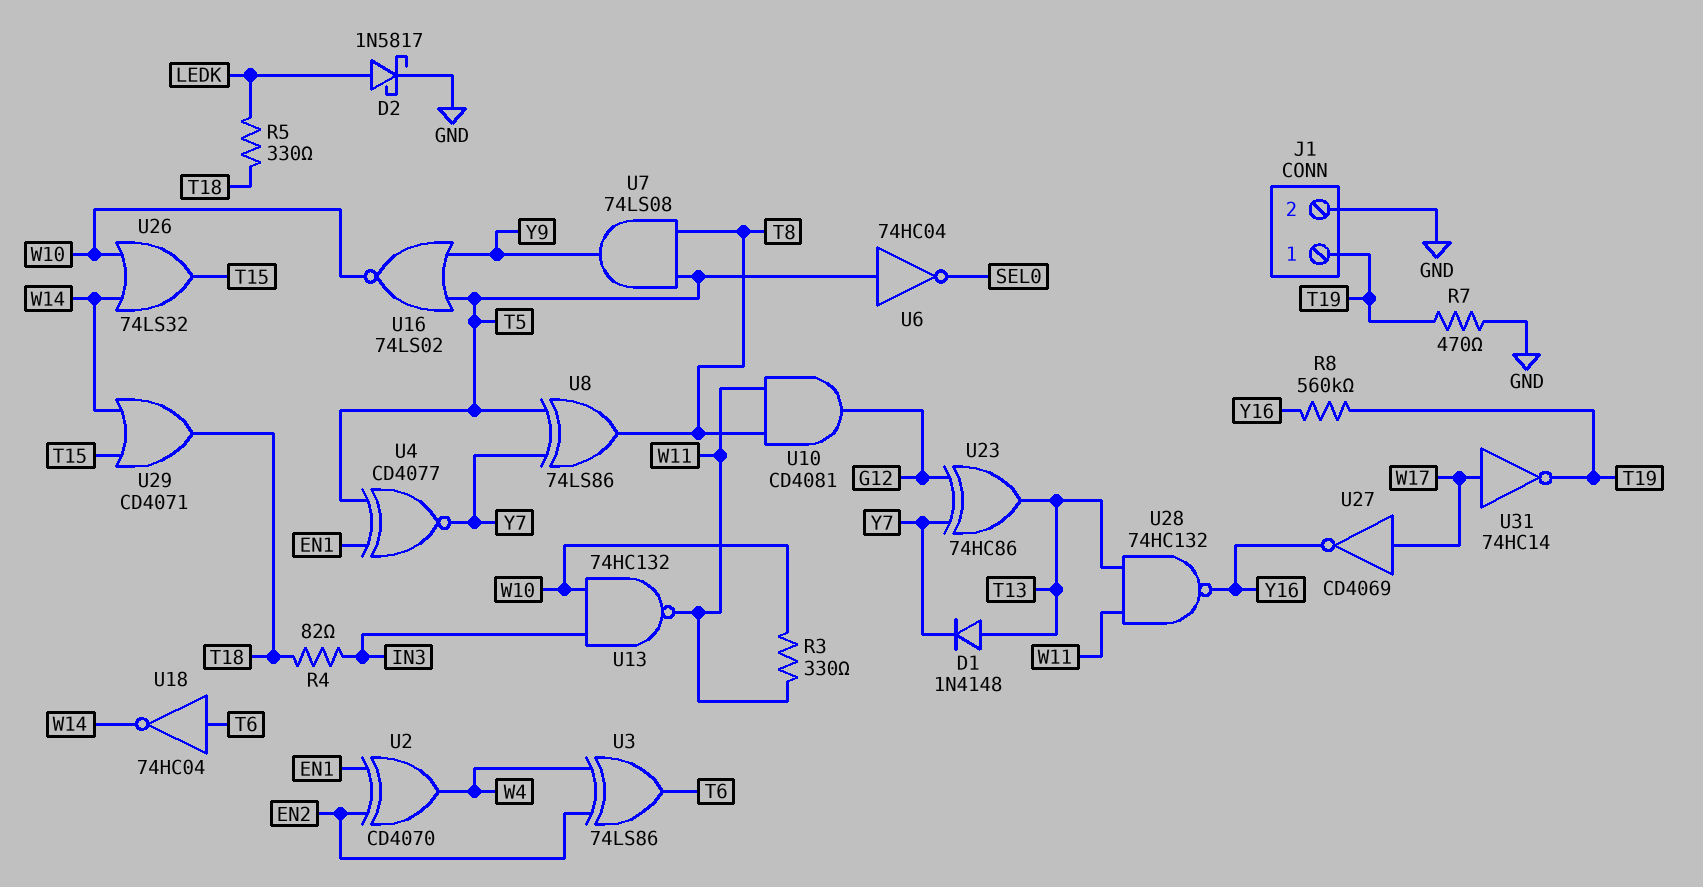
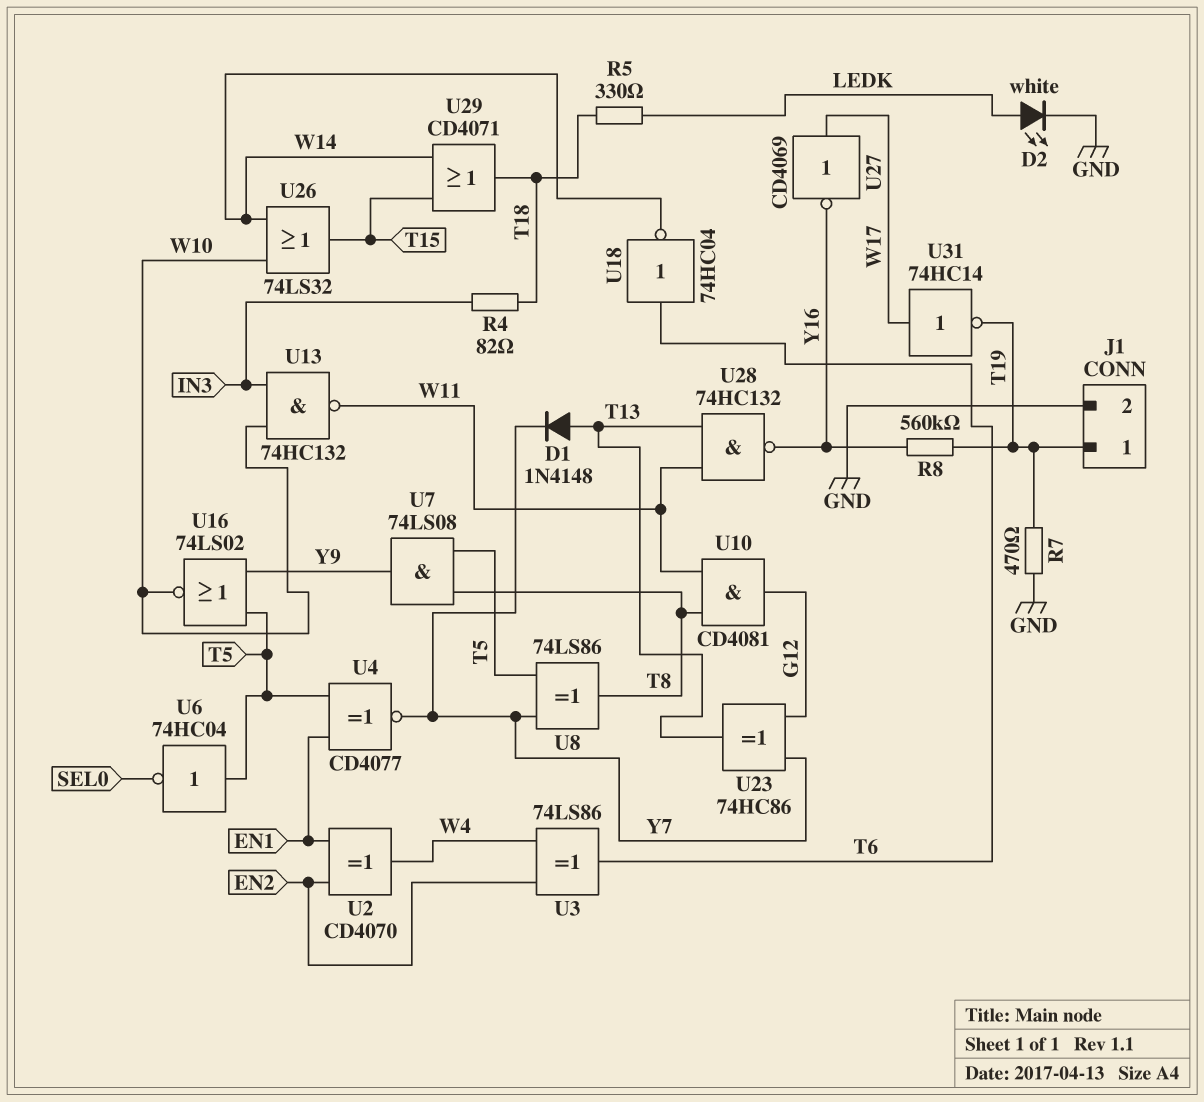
D2: schottky 1N5817 (A LEDK, K GND) -> LED white (A LEDK, K GND)
R3: 330 (W10, W11) -> none

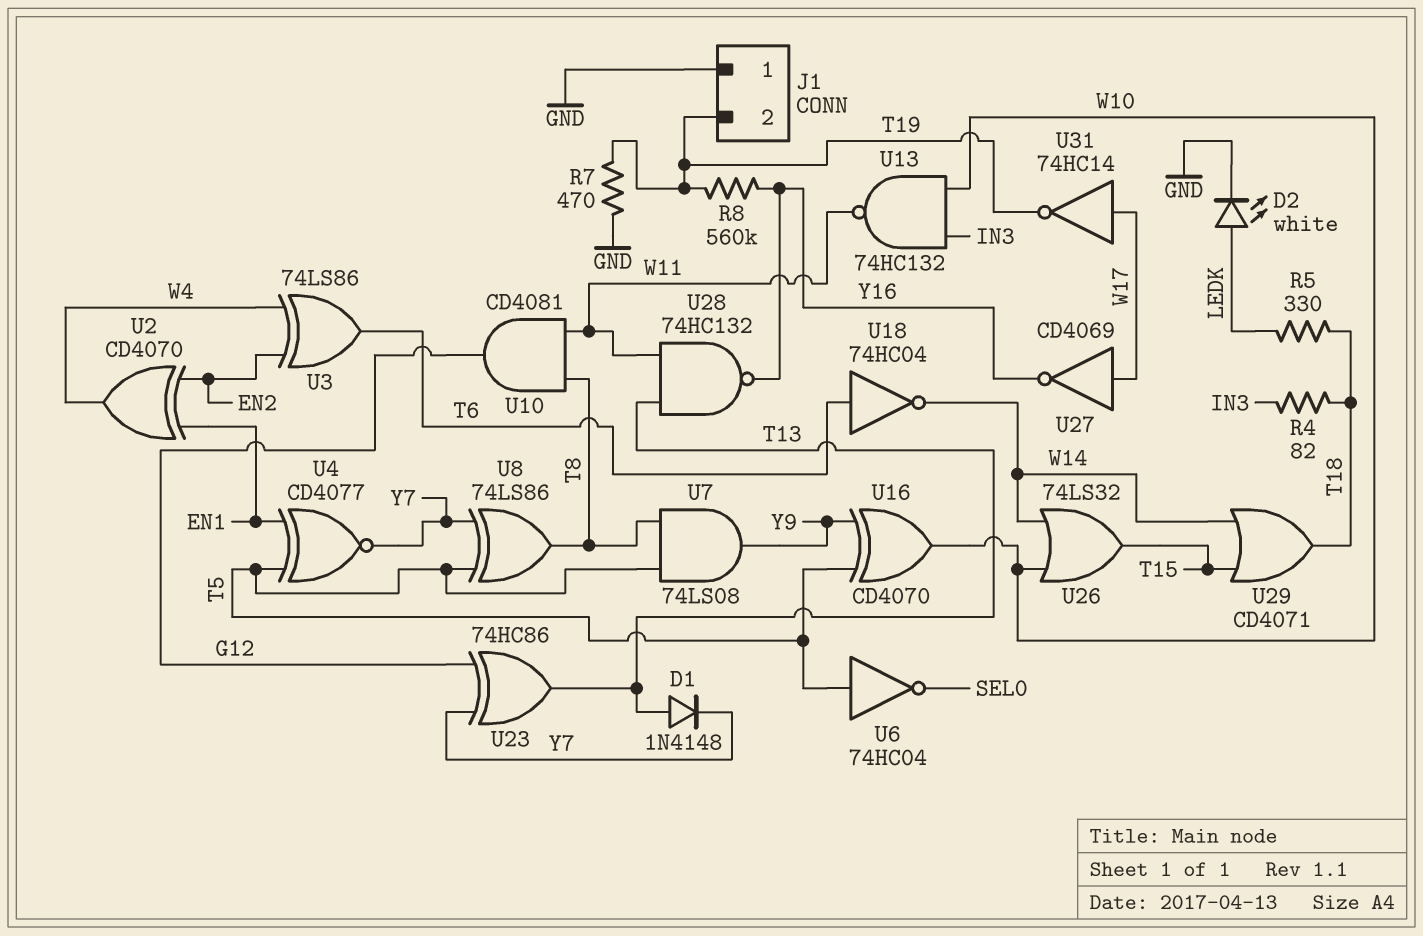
J1 pin 1: T19 -> GND
J1 pin 2: GND -> T19
U16: NOR 74LS02 (in T5, in Y9, out W10) -> XOR CD4070 (in T5, in Y9, out W10)

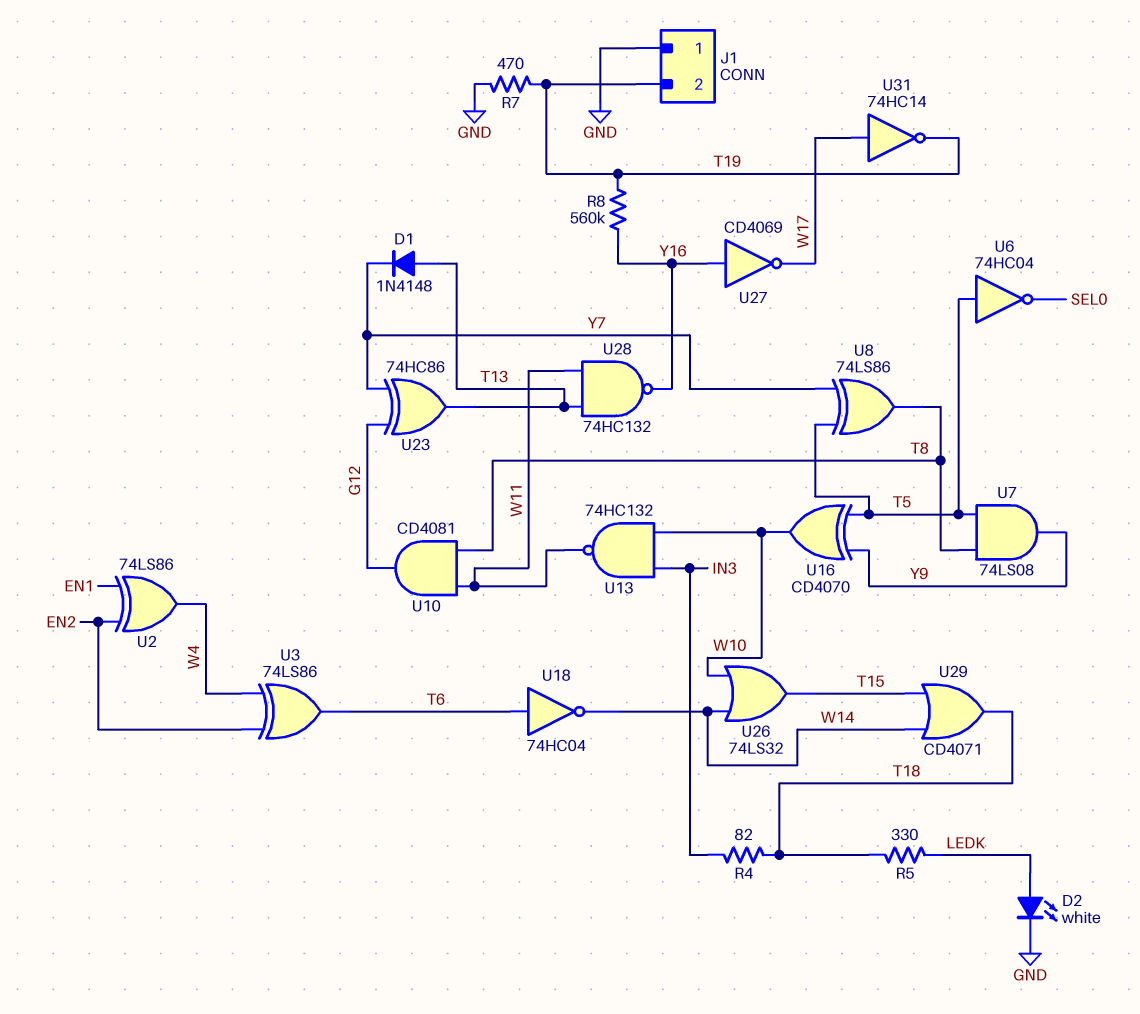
U2: XOR CD4070 (in EN1, in EN2, out W4) -> XOR 74LS86 (in EN1, in EN2, out W4)
U4: XNOR CD4077 (in EN1, in T5, out Y7) -> none
U27: NOT CD4069 (in W17, out Y16) -> NOT CD4069 (in Y16, out W17)

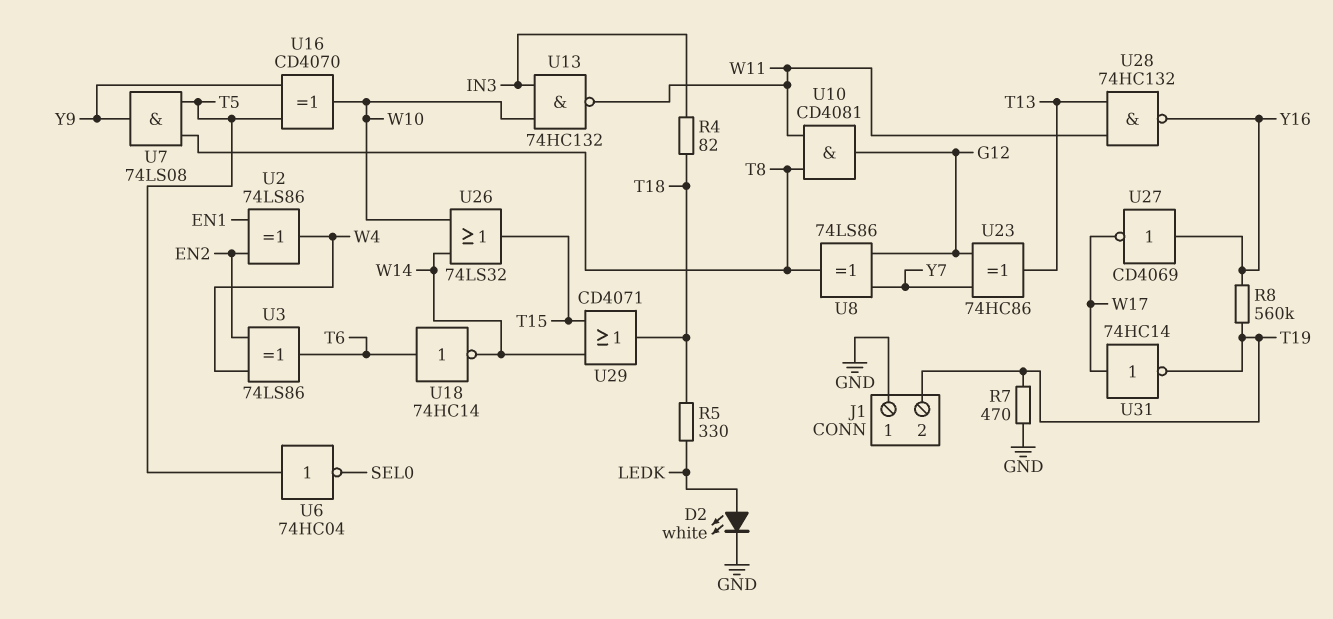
D1: diode 1N4148 (A T13, K Y7) -> none
U8: XOR 74LS86 (in T5, in Y7, out T8) -> XOR 74LS86 (in G12, in Y7, out T8)
U18: NOT 74HC04 (in T6, out W14) -> NOT 74HC14 (in T6, out W14)

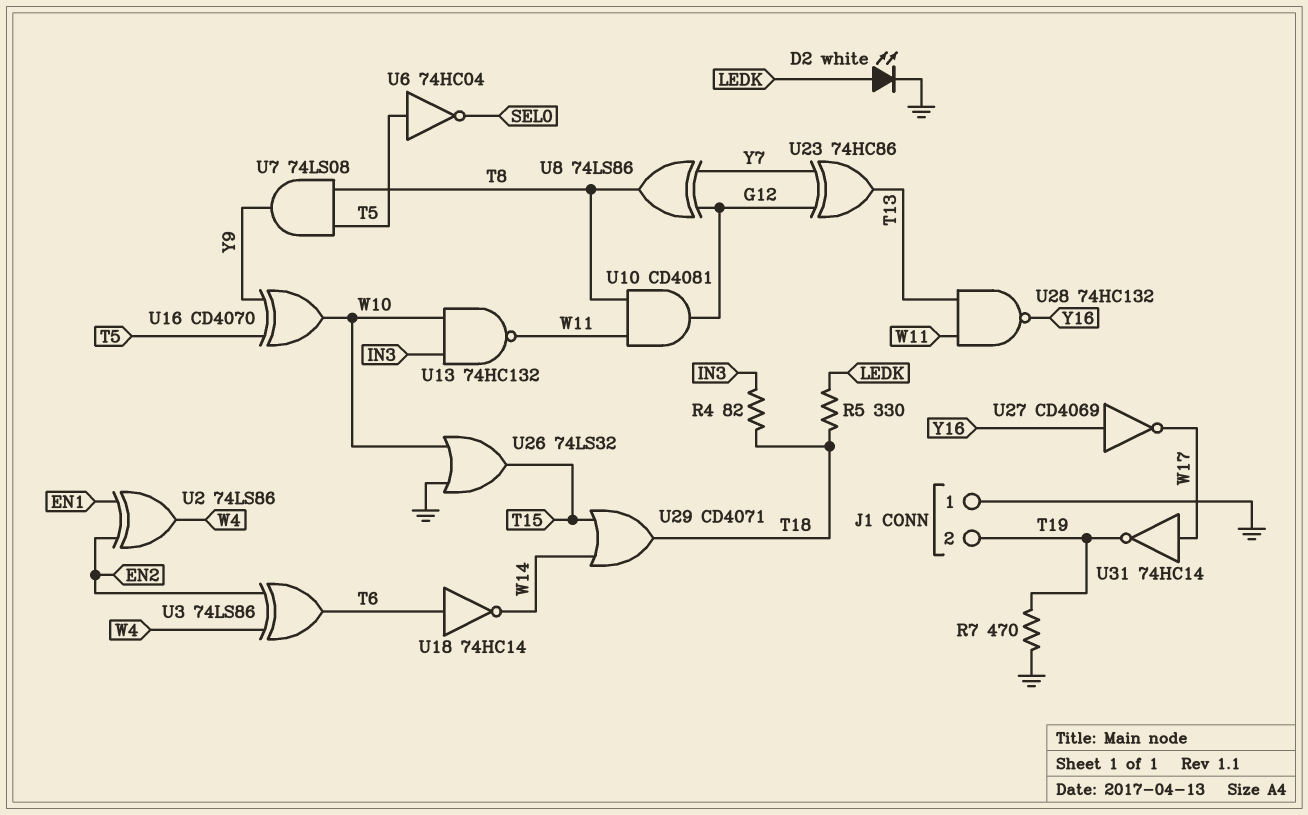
R8: 560k (T19, Y16) -> none
U26: OR 74LS32 (in W10, in W14, out T15) -> OR 74LS32 (in GND, in W10, out T15)

